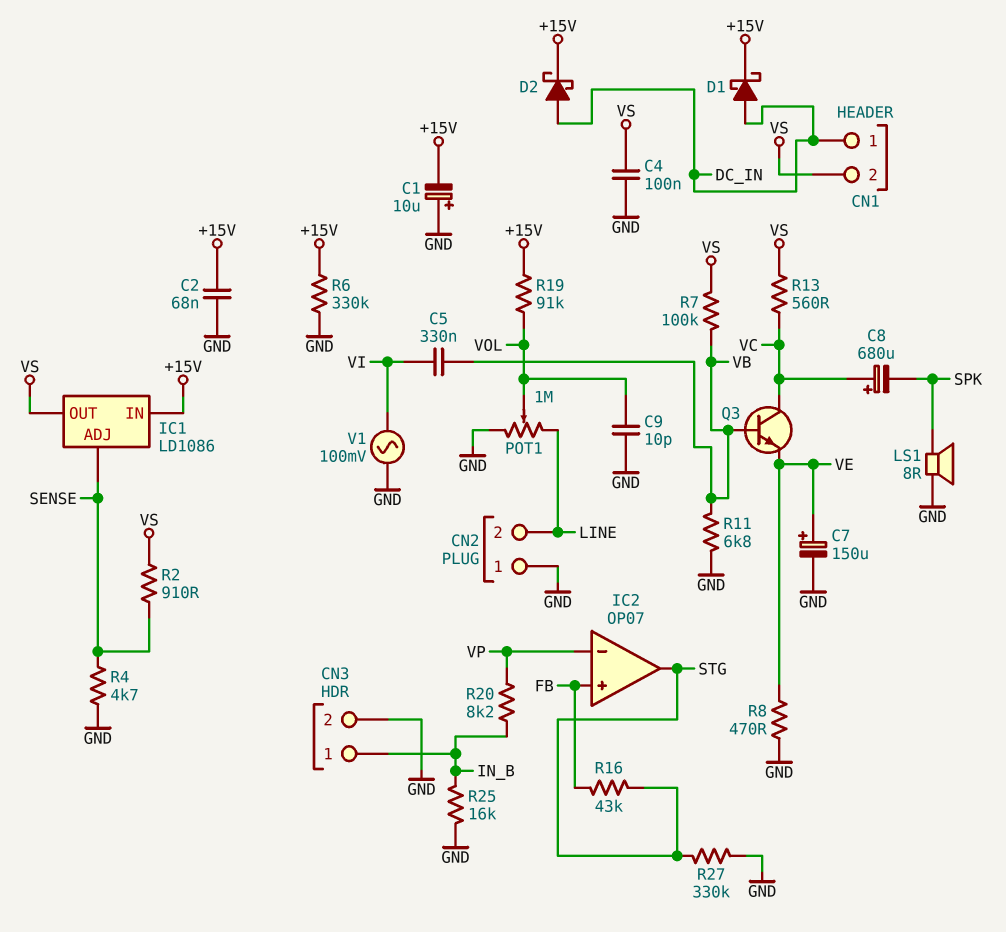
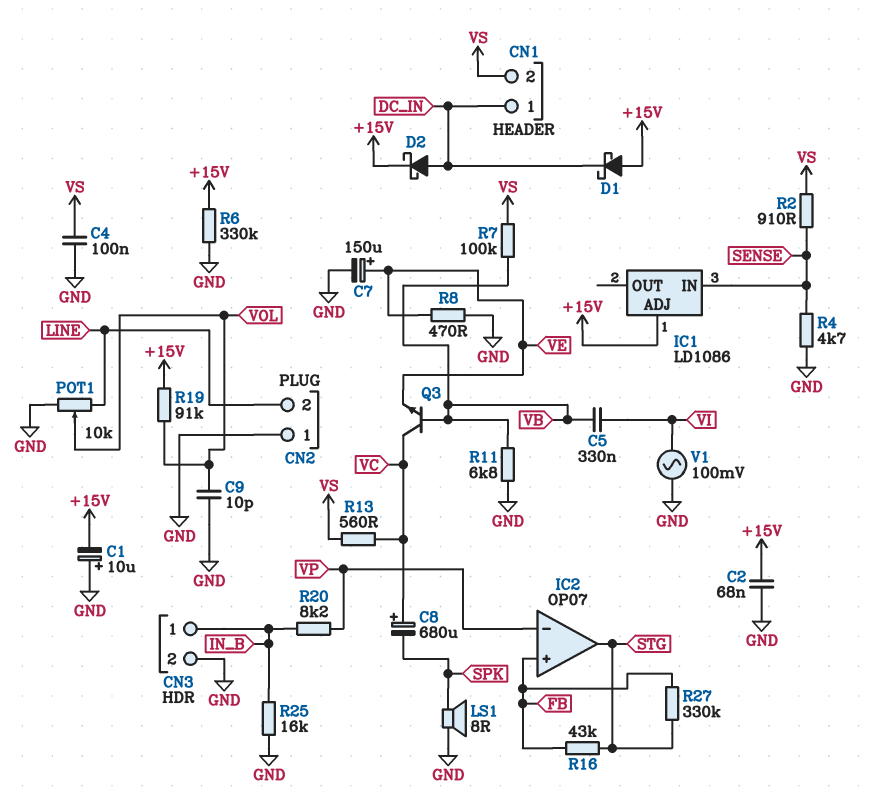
D1: schottky (A DC_IN, K +15V) -> schottky (A +15V, K DC_IN)
IC1 pin ADJ: SENSE -> +15V
IC1 pin IN: +15V -> SENSE
IC1 pin OUT: VS -> none
POT1: 1M (GND, LINE, wiper VOL) -> 10k (GND, LINE, wiper VOL)
R27: 330k (GND, STG) -> 330k (FB, STG)

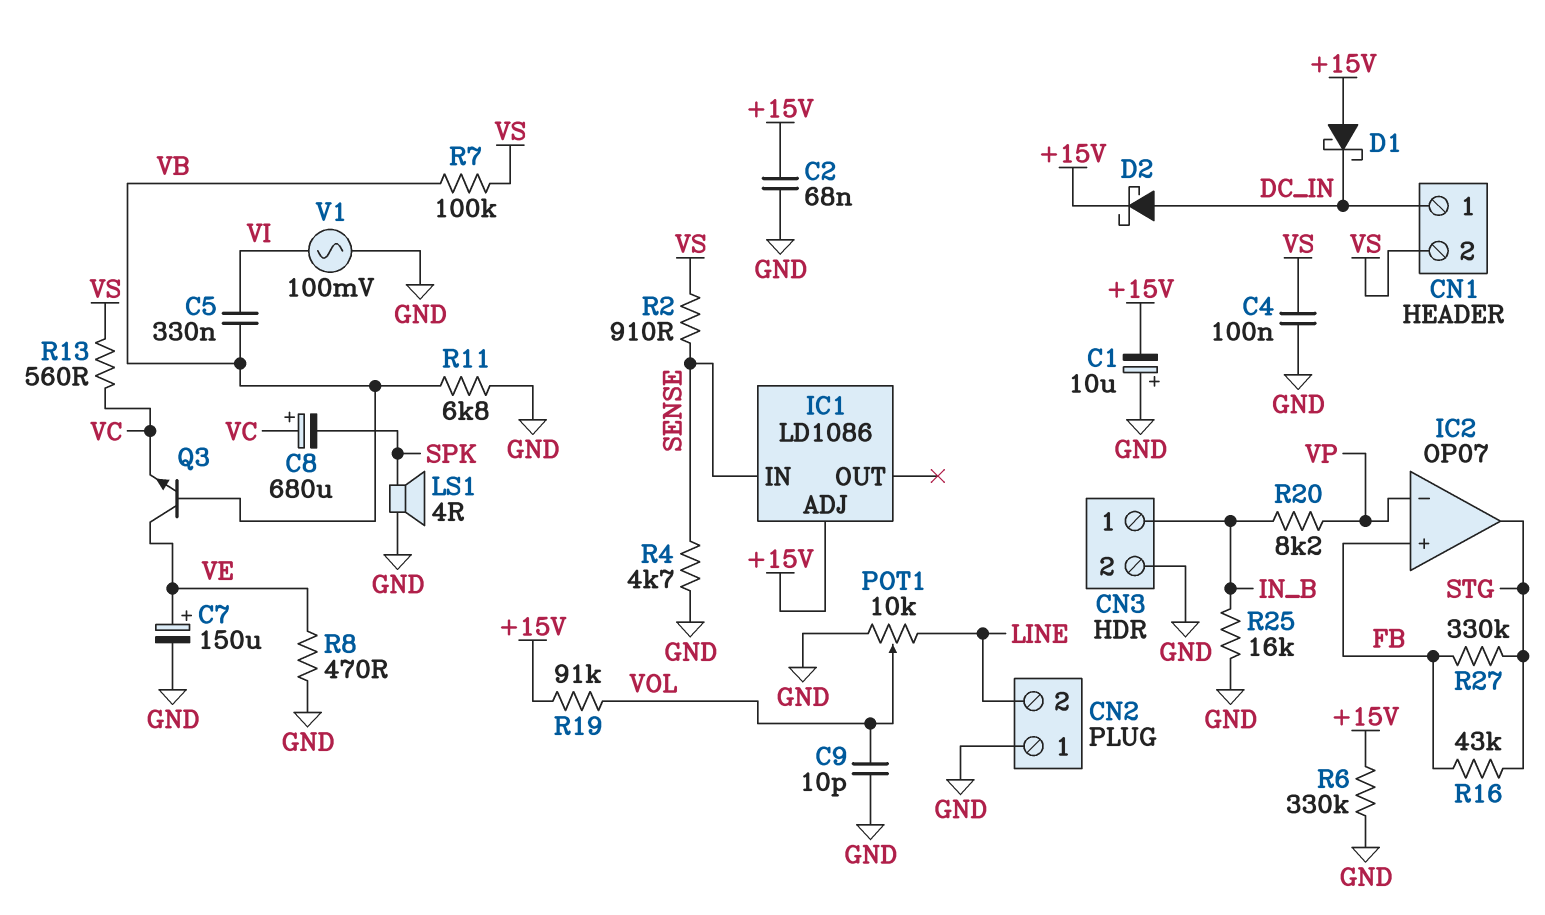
LS1: speaker 8R (GND, SPK) -> speaker 4R (GND, SPK)
Q3: NPN (B VB, C VC, E VE) -> NPN (B VB, C VE, E VC)

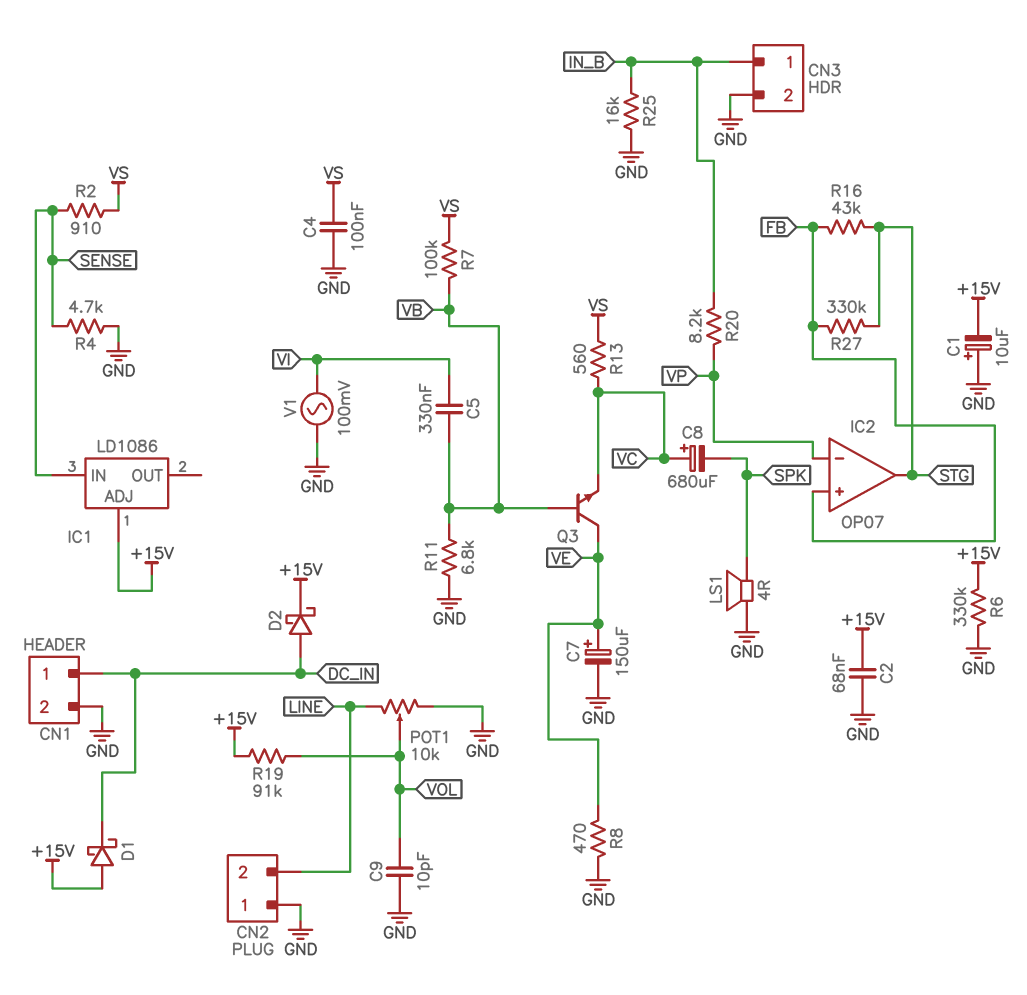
CN1 pin 2: VS -> GND

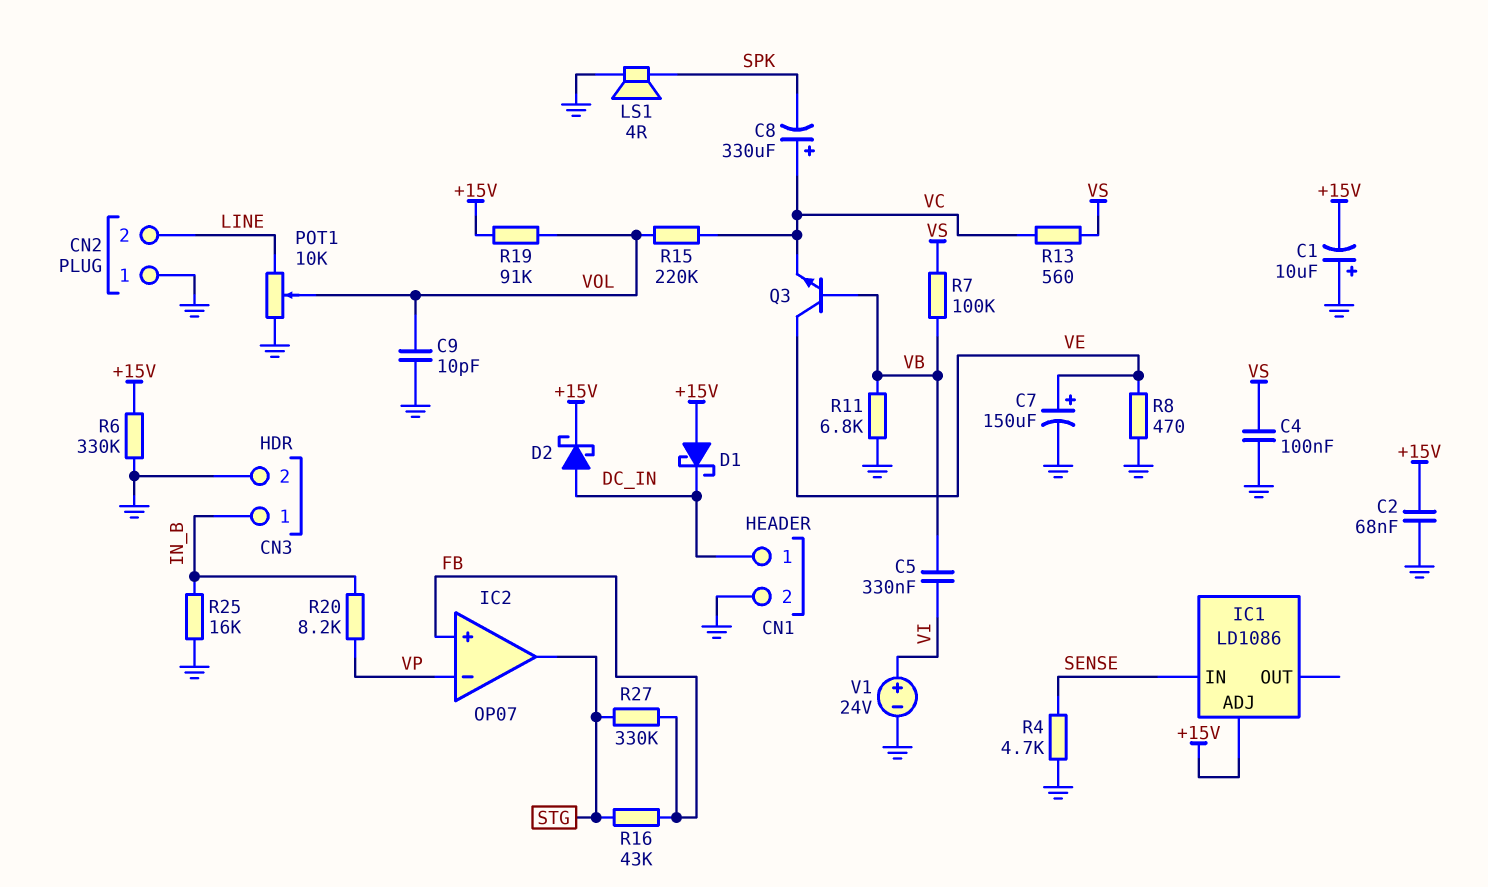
C8: 680uF (plus VC, minus SPK) -> 330uF (plus VC, minus SPK)
R2: 910 (SENSE, VS) -> none
R15: none -> 220k (VC, VOL)
V1: AC 100mV (GND, VI) -> 24V (plus VI, minus GND)

